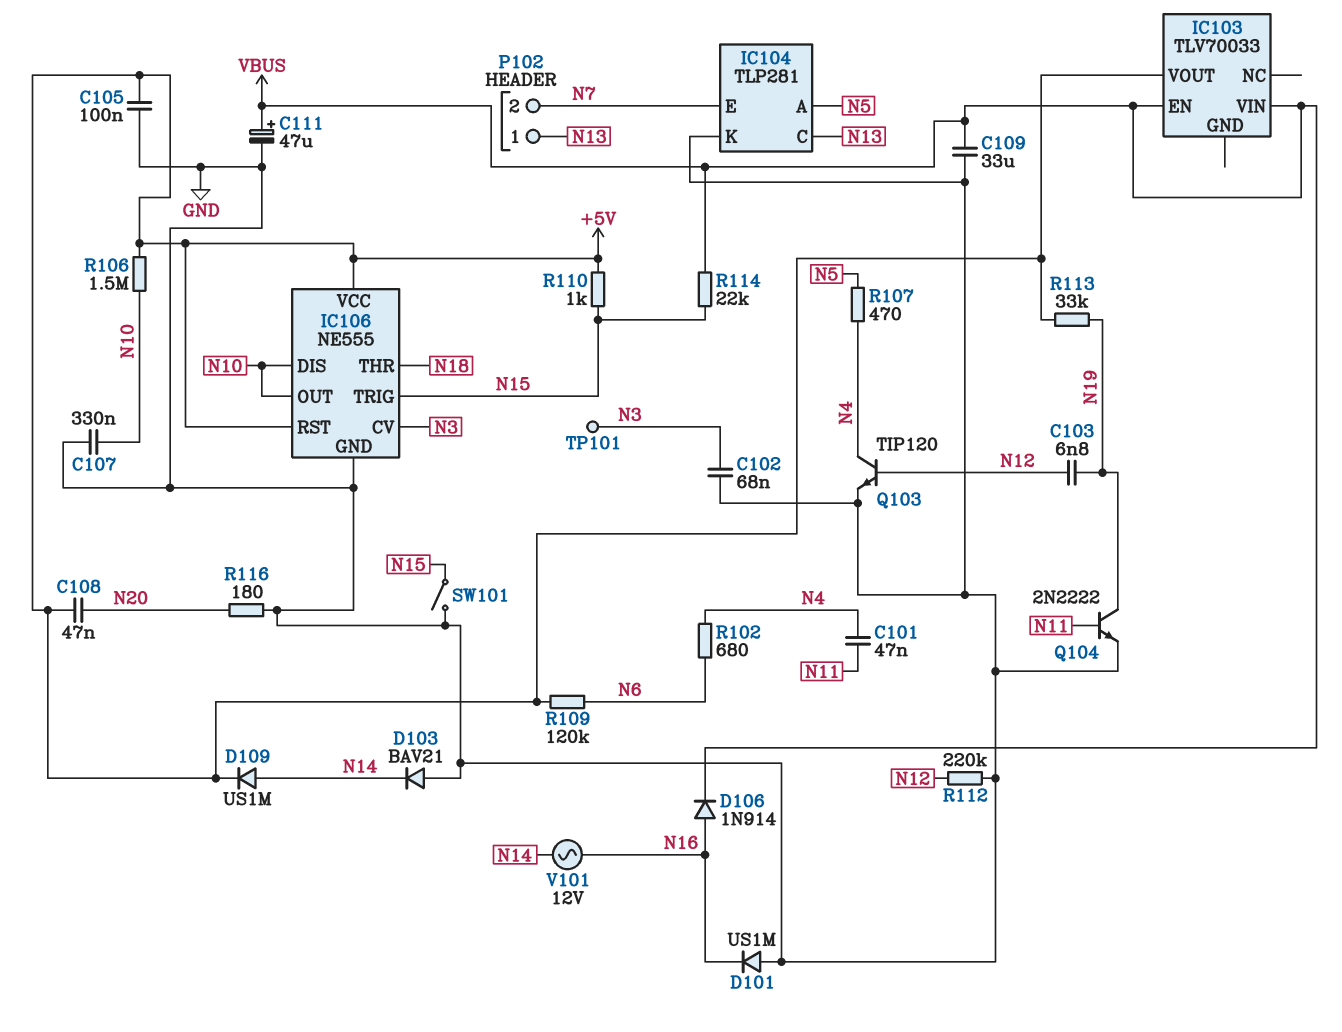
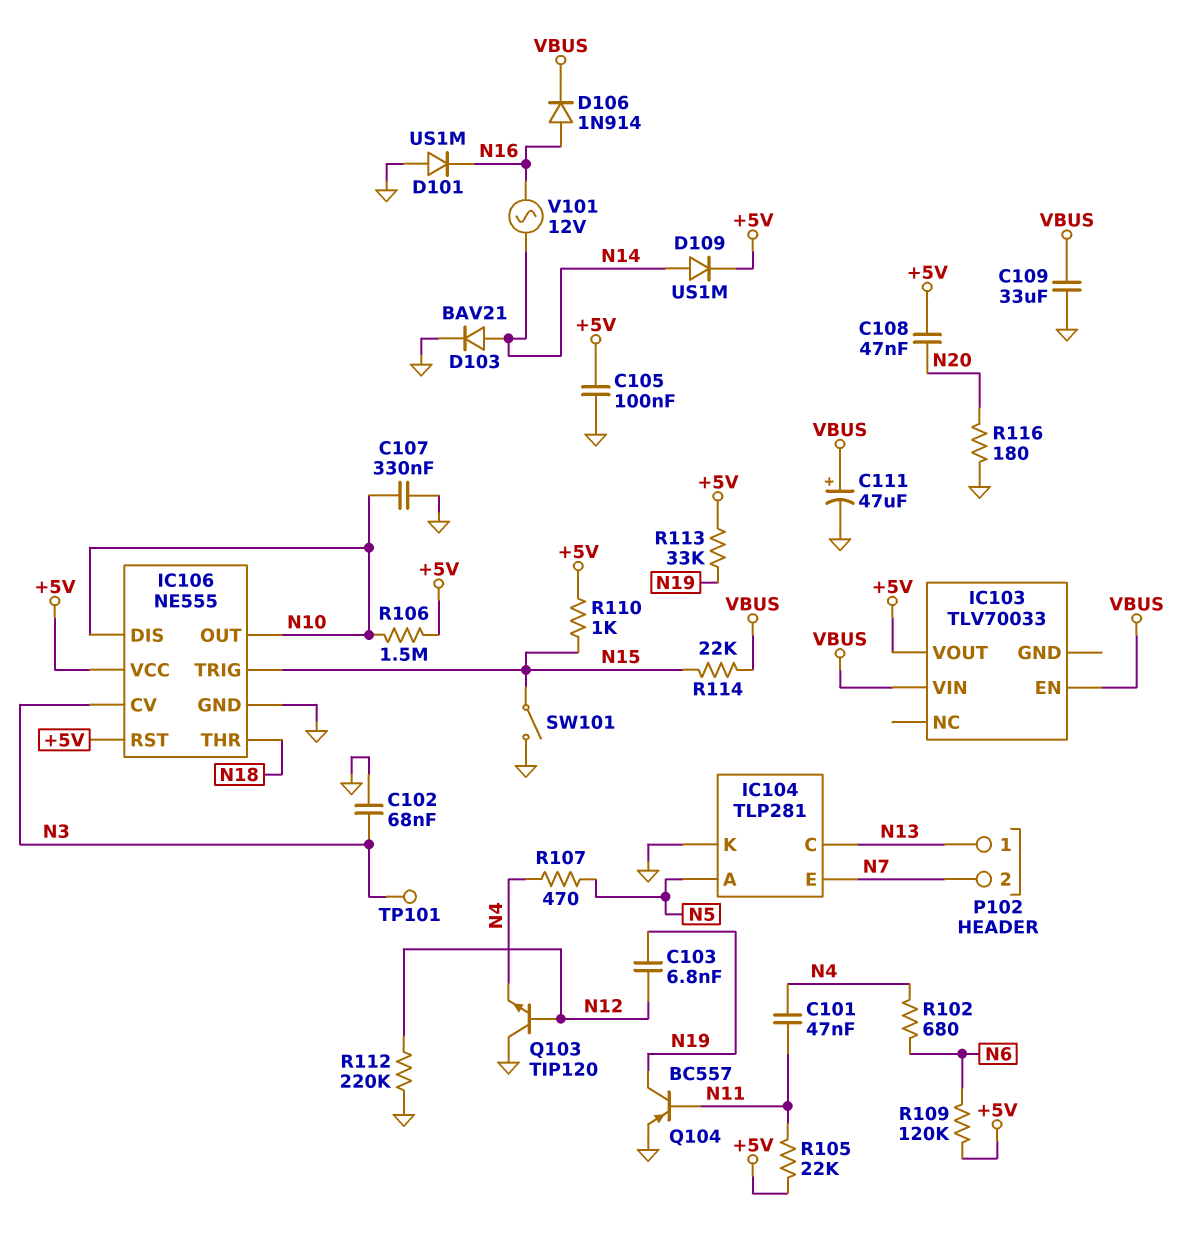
D103: diode BAV21 (A GND, K N14) -> diode BAV21 (A N14, K GND)
Q103: NPN TIP120 (B N12, C N4, E GND) -> NPN TIP120 (B N12, C GND, E N4)
Q104: NPN 2N2222 (B N11, C N19, E GND) -> PNP BC557 (B N11, C N19, E GND)
R105: none -> 22k (+5V, N11)

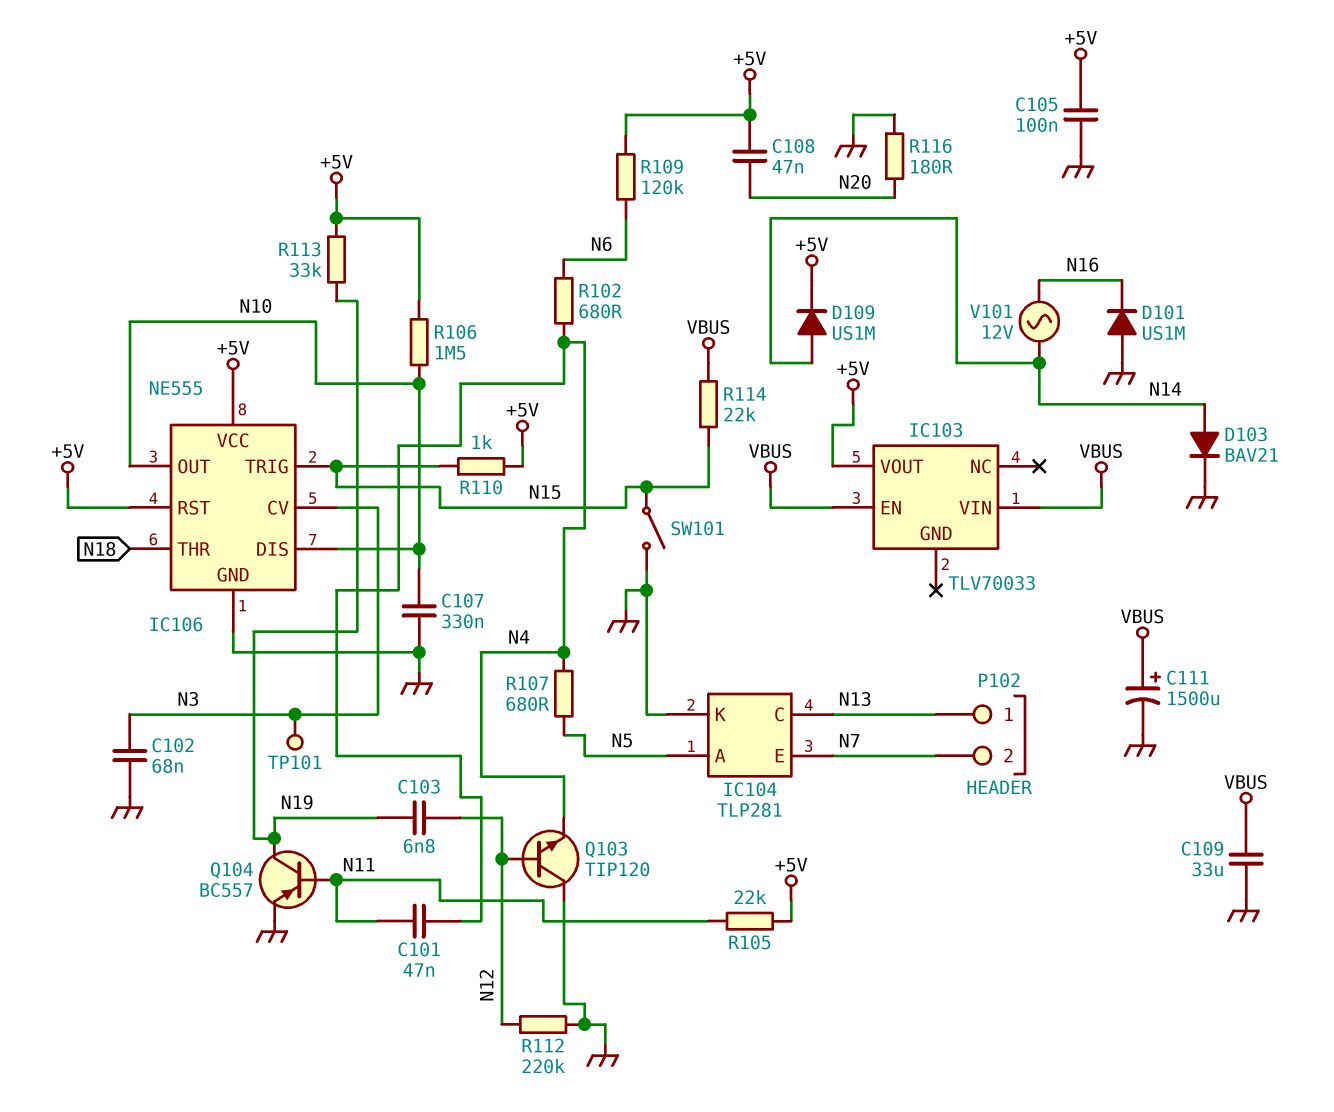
C111: 47uF (plus VBUS, minus GND) -> 1500uF (plus VBUS, minus GND)
D106: diode 1N914 (A N16, K VBUS) -> none
R107: 470 (N4, N5) -> 680 (N4, N5)

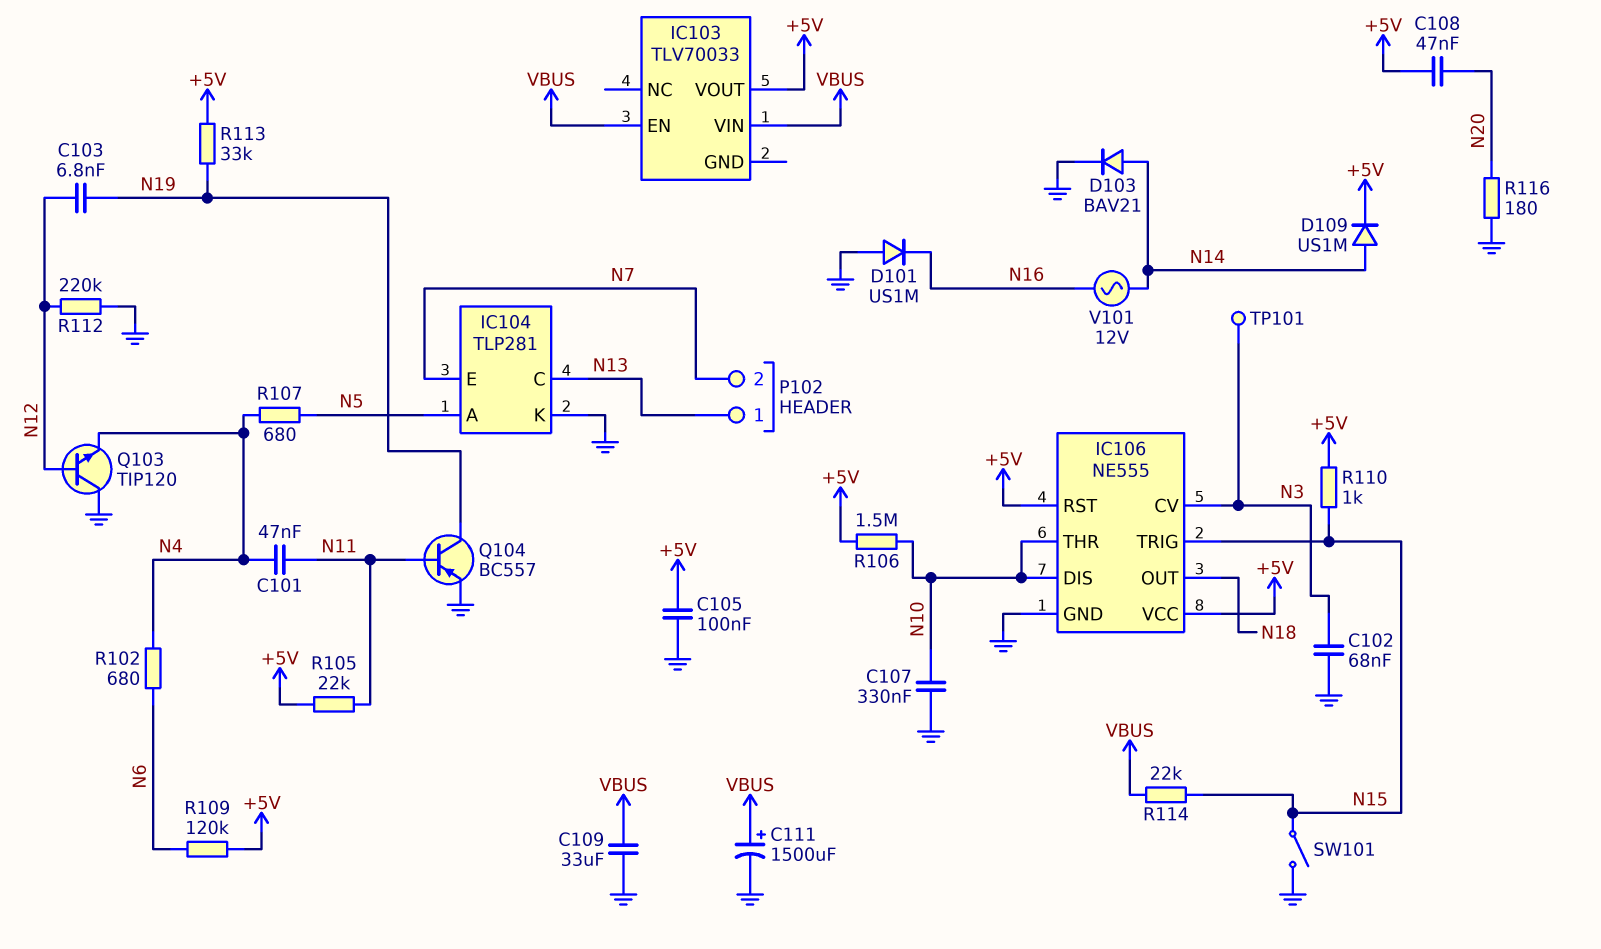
IC106 pin OUT: N10 -> N18
IC106 pin THR: N18 -> N10

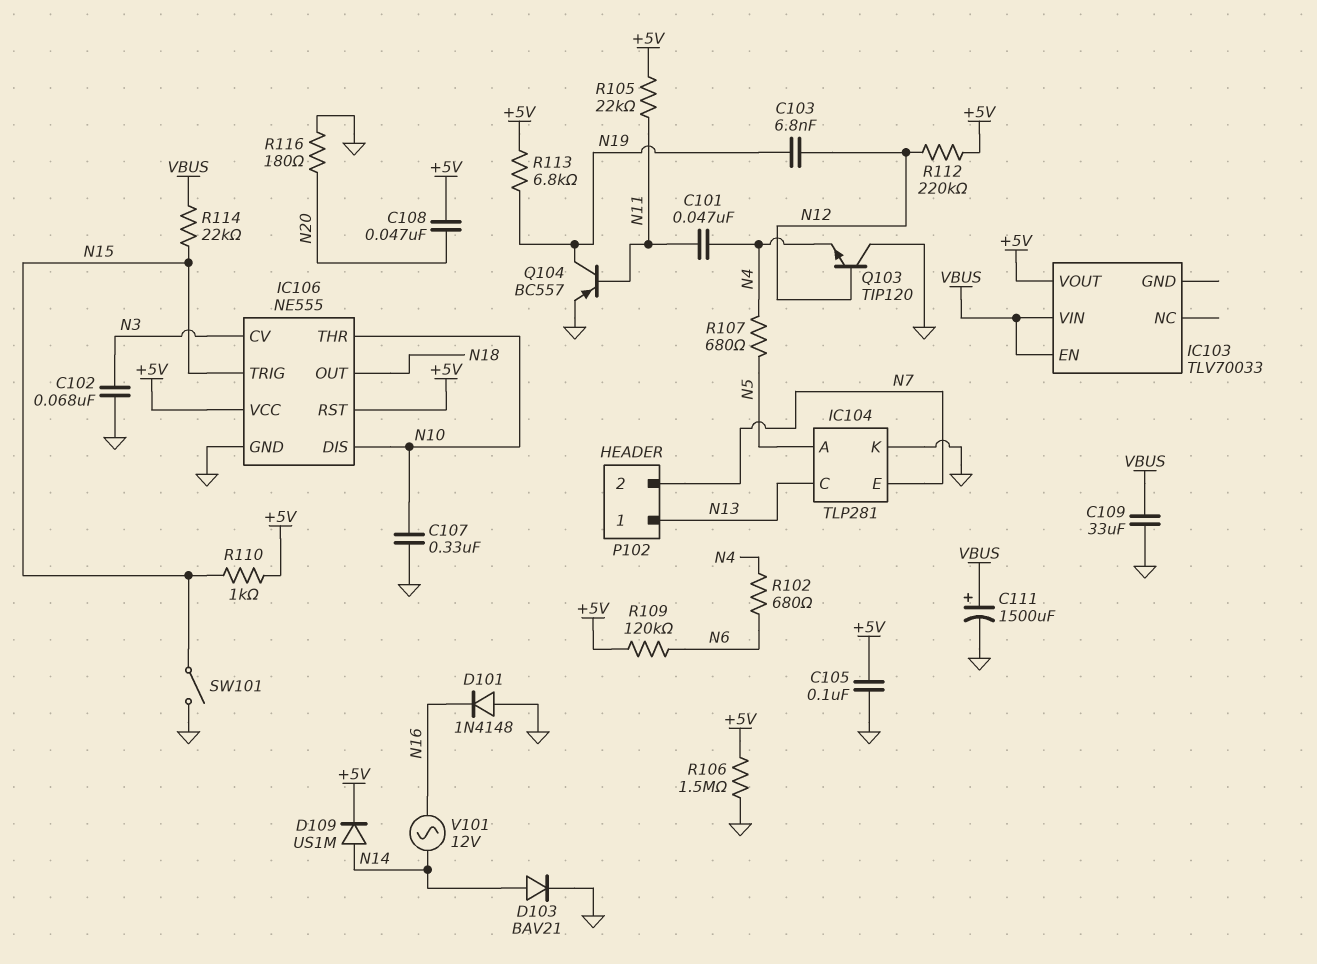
D101: diode US1M (A GND, K N16) -> diode 1N4148 (A GND, K N16)
R106: 1.5M (+5V, N10) -> 1.5M (+5V, GND)
R112: 220k (GND, N12) -> 220k (+5V, N12)
R113: 33k (+5V, N19) -> 6.8k (+5V, N19)
TP101: test point (N3) -> none

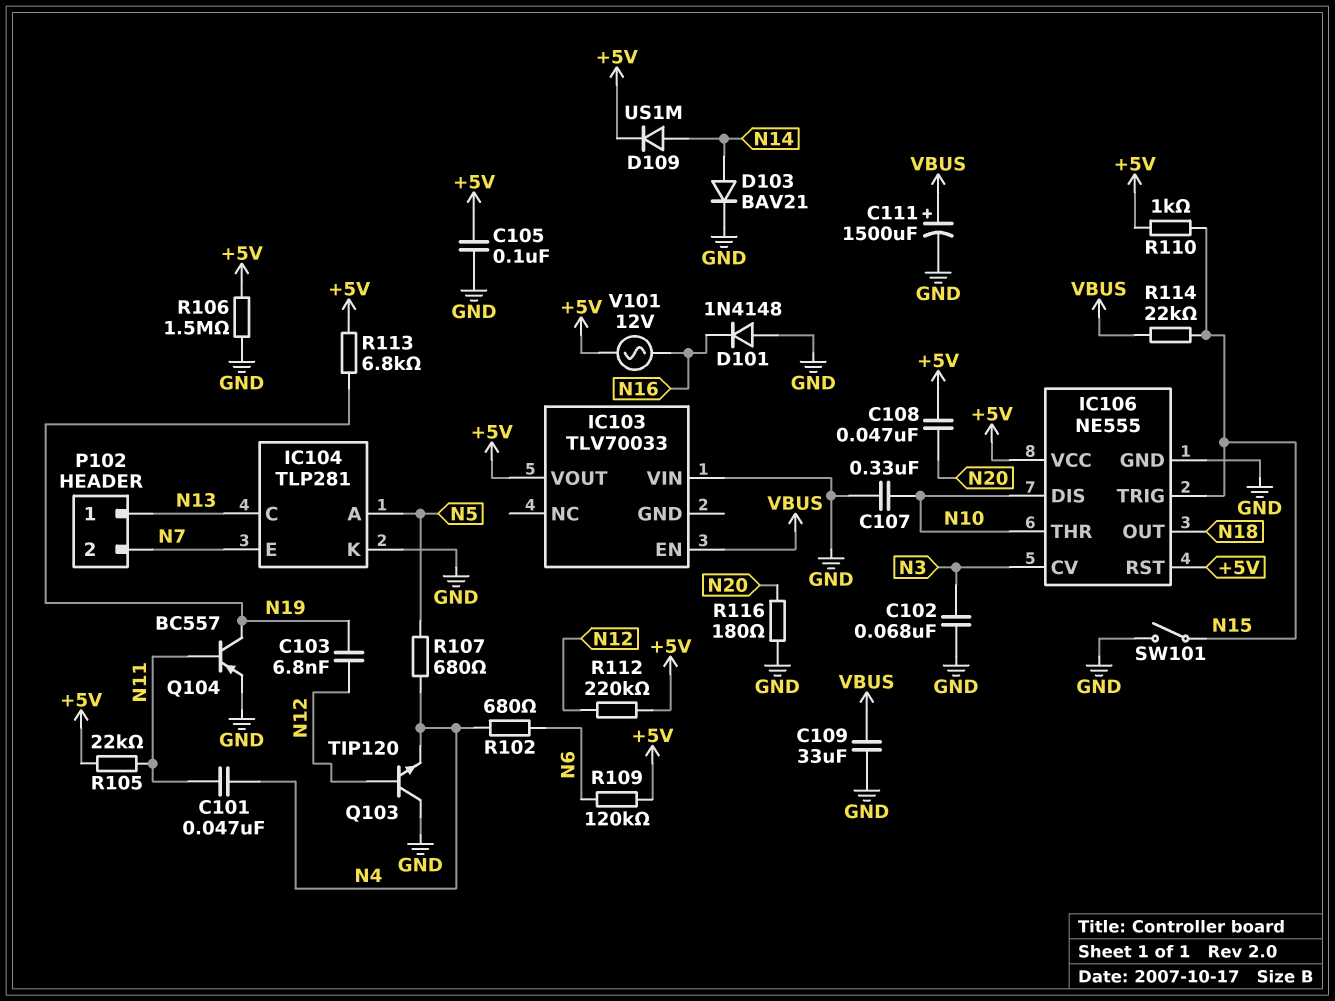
IC103 pin VIN: VBUS -> GND
V101: AC 12V (N14, N16) -> AC 12V (+5V, N16)

